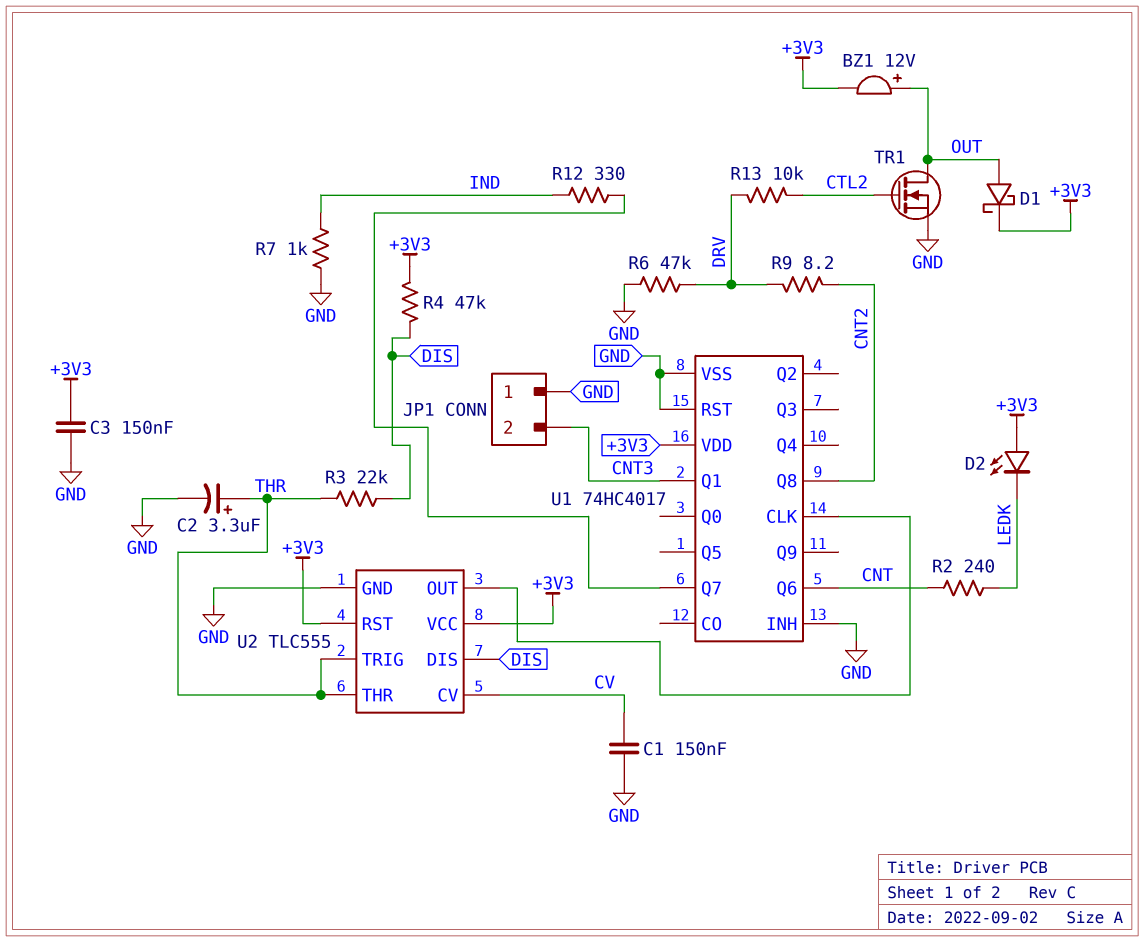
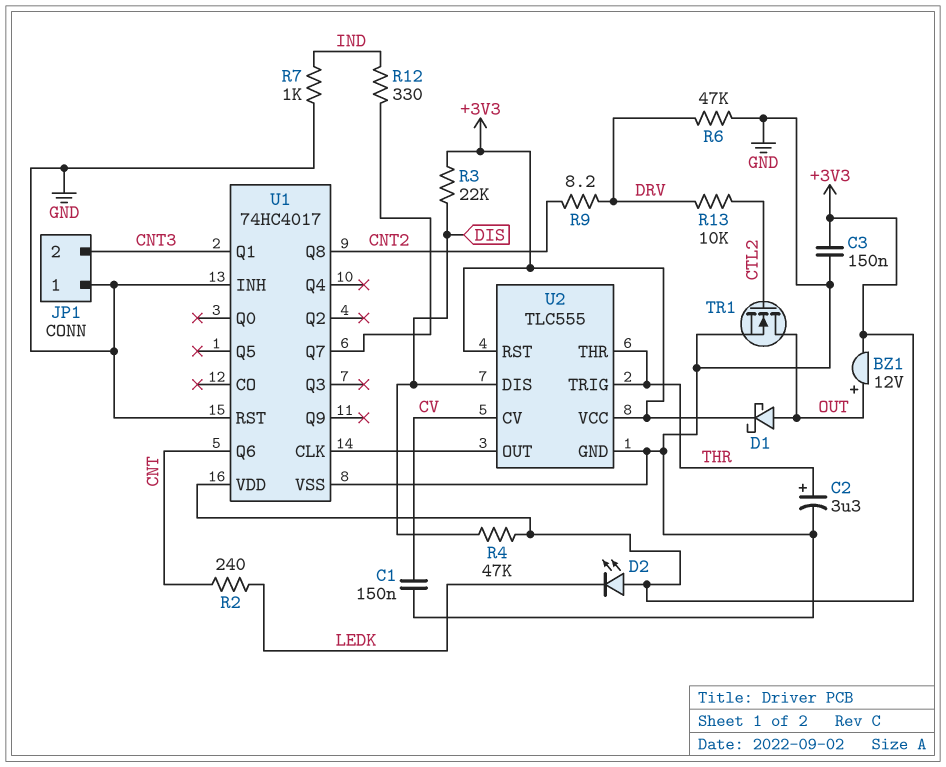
R3: 22k (DIS, THR) -> 22k (+3V3, DIS)

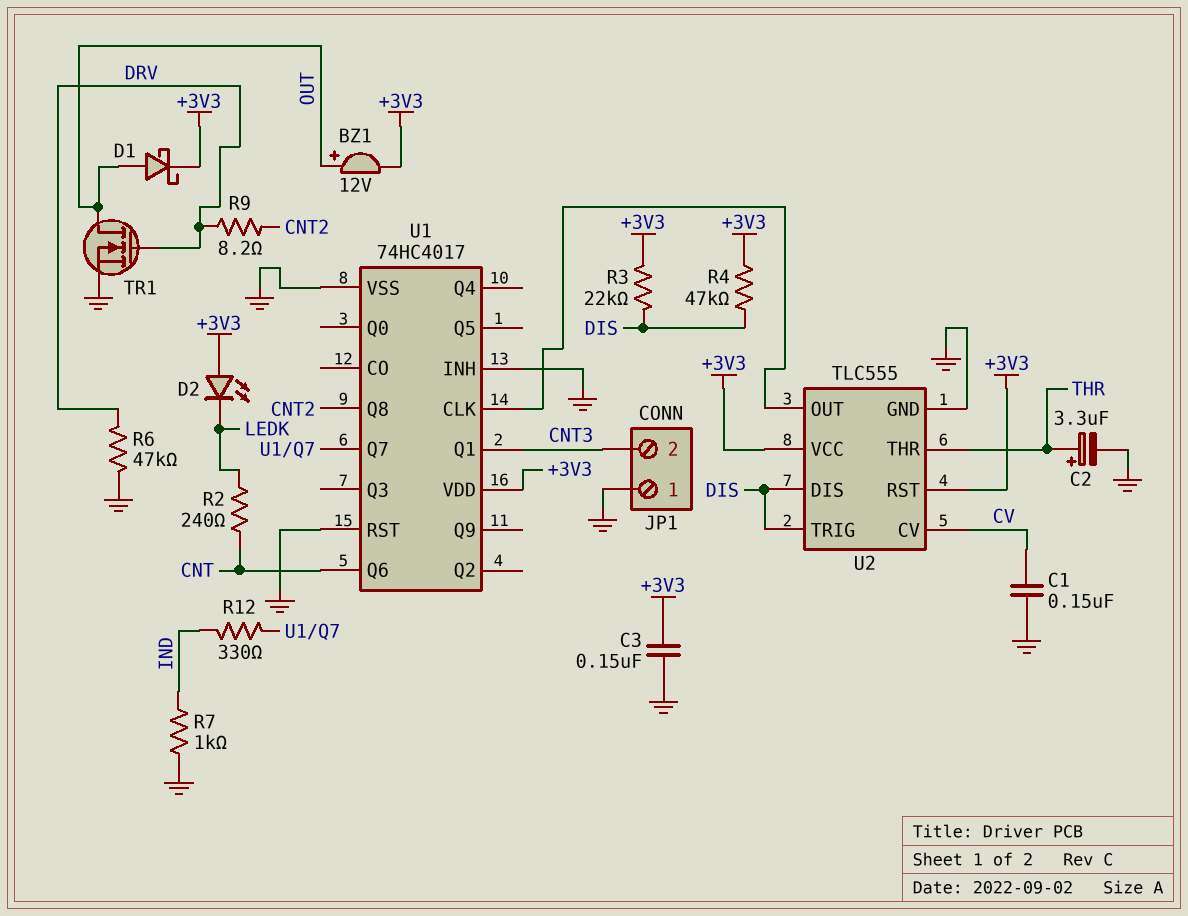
R13: 10k (CTL2, DRV) -> none
TR1: NMOS (G CTL2, D OUT, S GND) -> NMOS (G DRV, D OUT, S GND)
U2 pin TRIG: THR -> DIS

